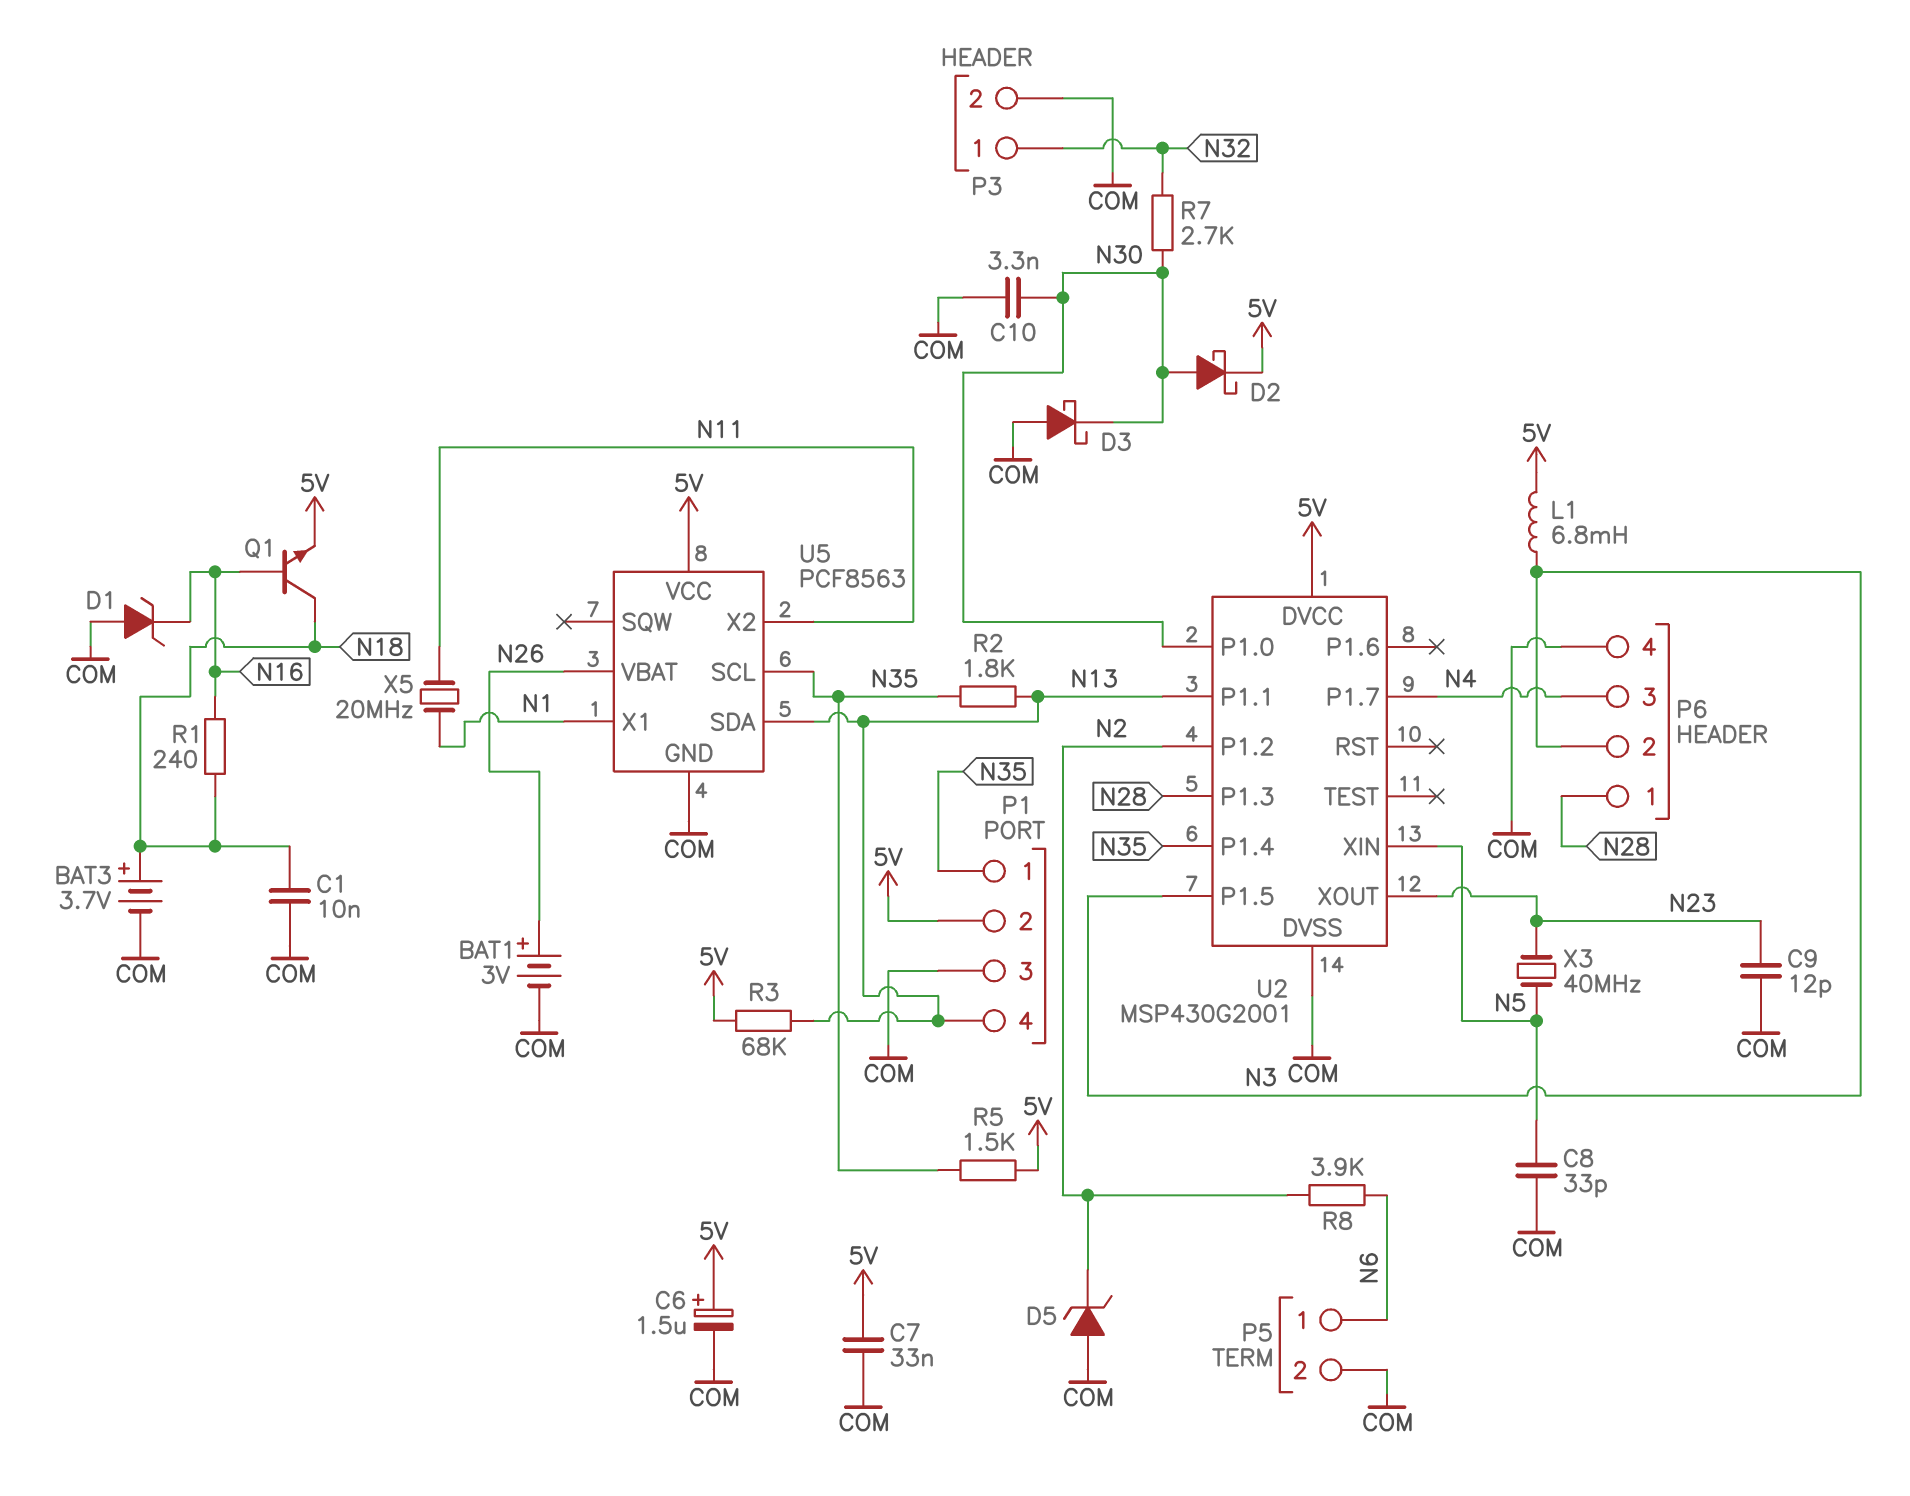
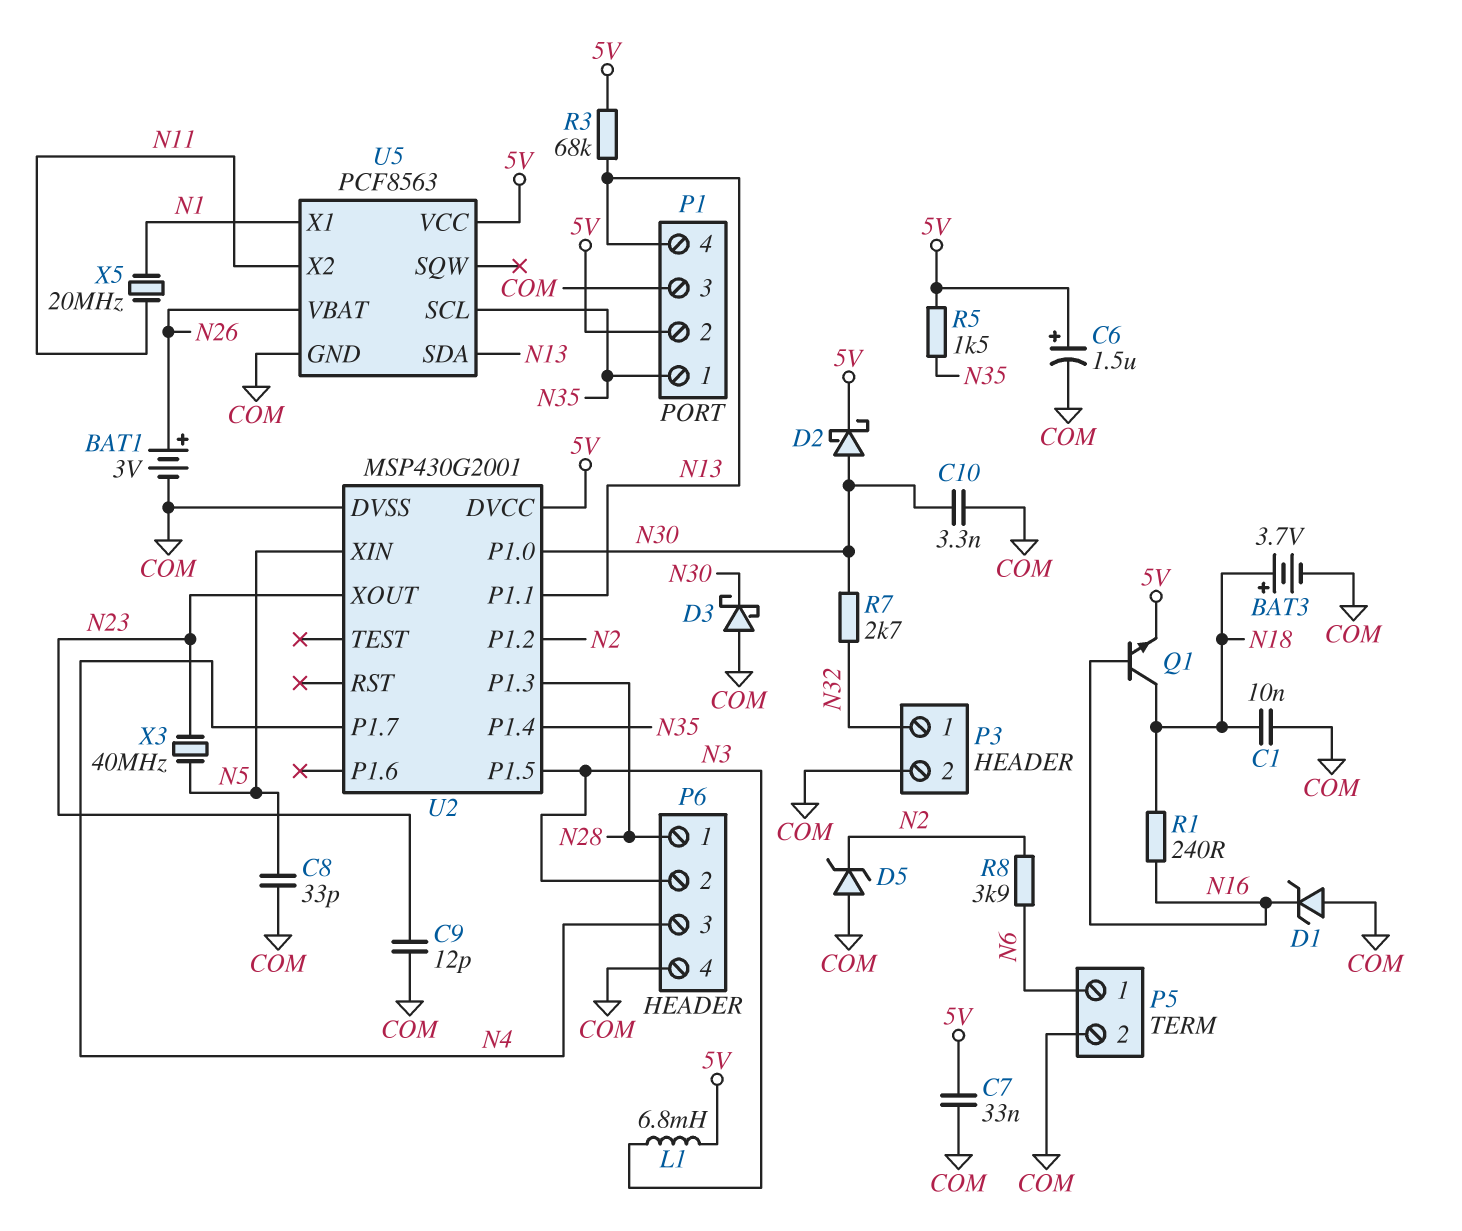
R2: 1.8k (N13, N35) -> none

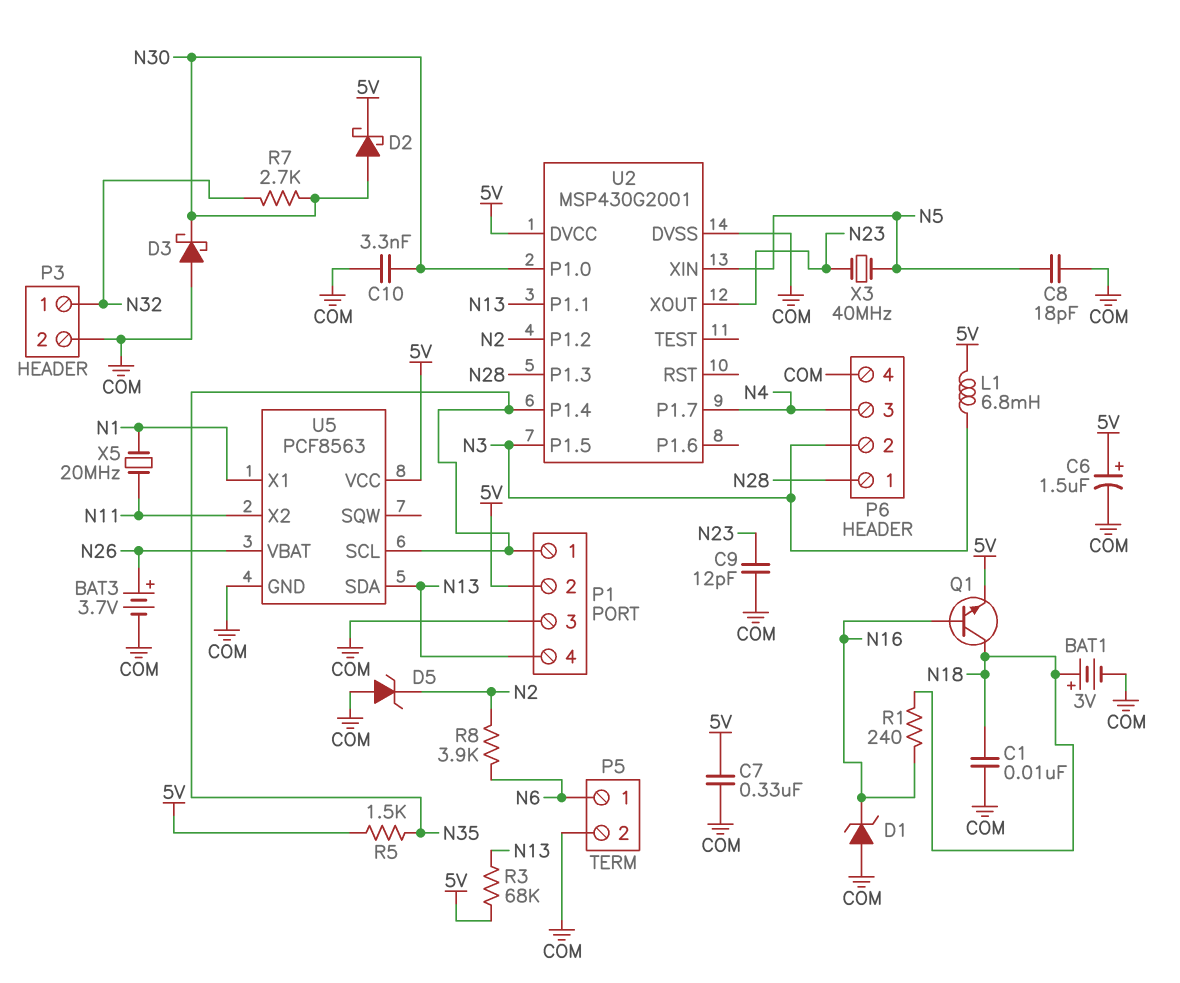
BAT1: 3V (plus N26, minus COM) -> 3V (plus N18, minus COM)
BAT3: 3.7V (plus N18, minus COM) -> 3.7V (plus N26, minus COM)
C7: 33nF (5V, COM) -> 330nF (5V, COM)
C8: 33pF (COM, N5) -> 18pF (COM, N5)

